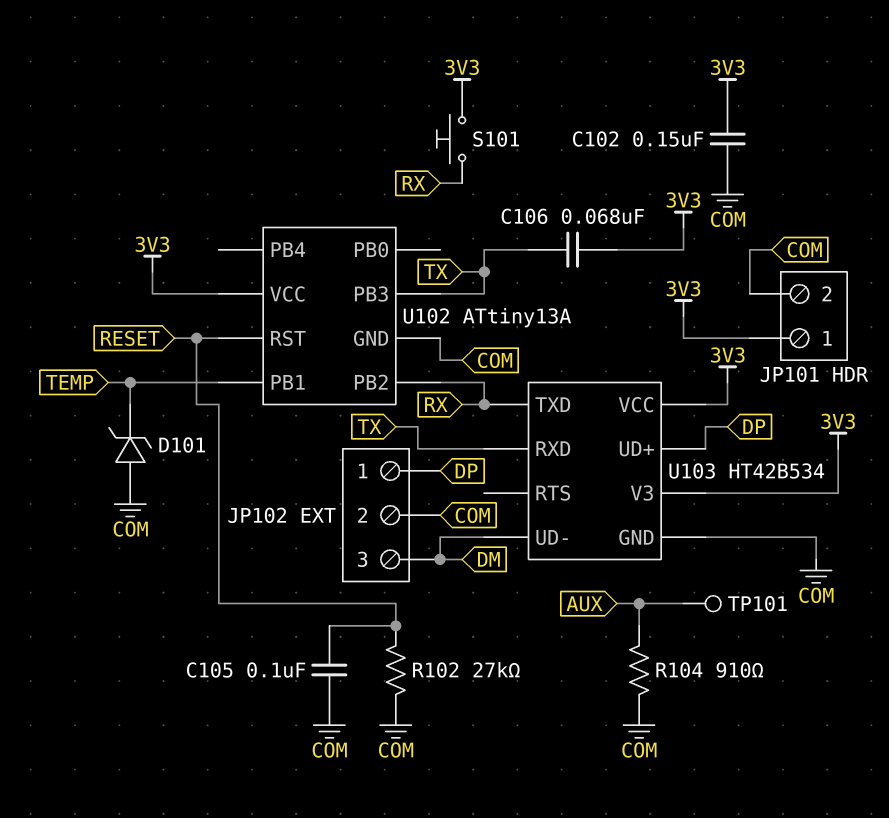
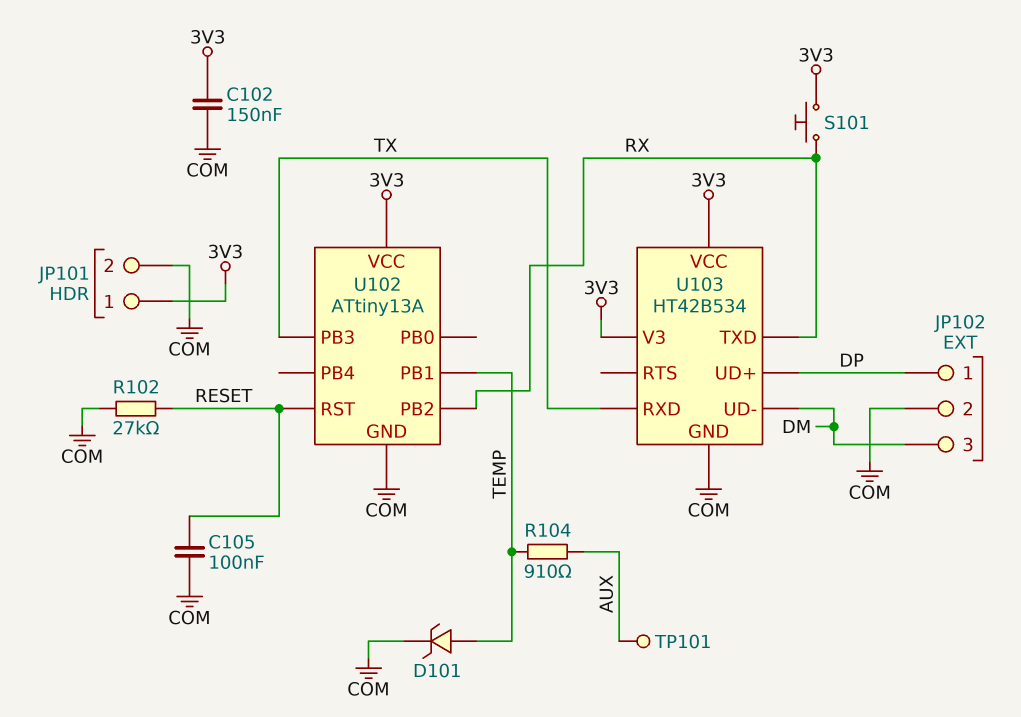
C106: 68nF (3V3, TX) -> none
D101: zener (A COM, K TEMP) -> zener (A TEMP, K COM)
R104: 910 (AUX, COM) -> 910 (AUX, TEMP)

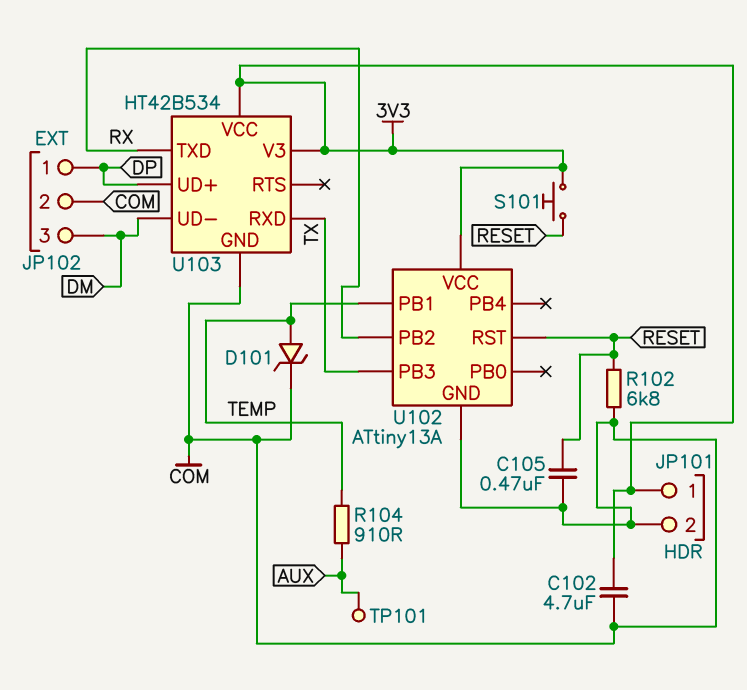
C102: 150nF (3V3, COM) -> 4.7uF (3V3, COM)
C105: 100nF (COM, RESET) -> 470nF (COM, RESET)
R102: 27k (COM, RESET) -> 6.8k (COM, RESET)
S101: button (3V3, RX) -> button (3V3, RESET)

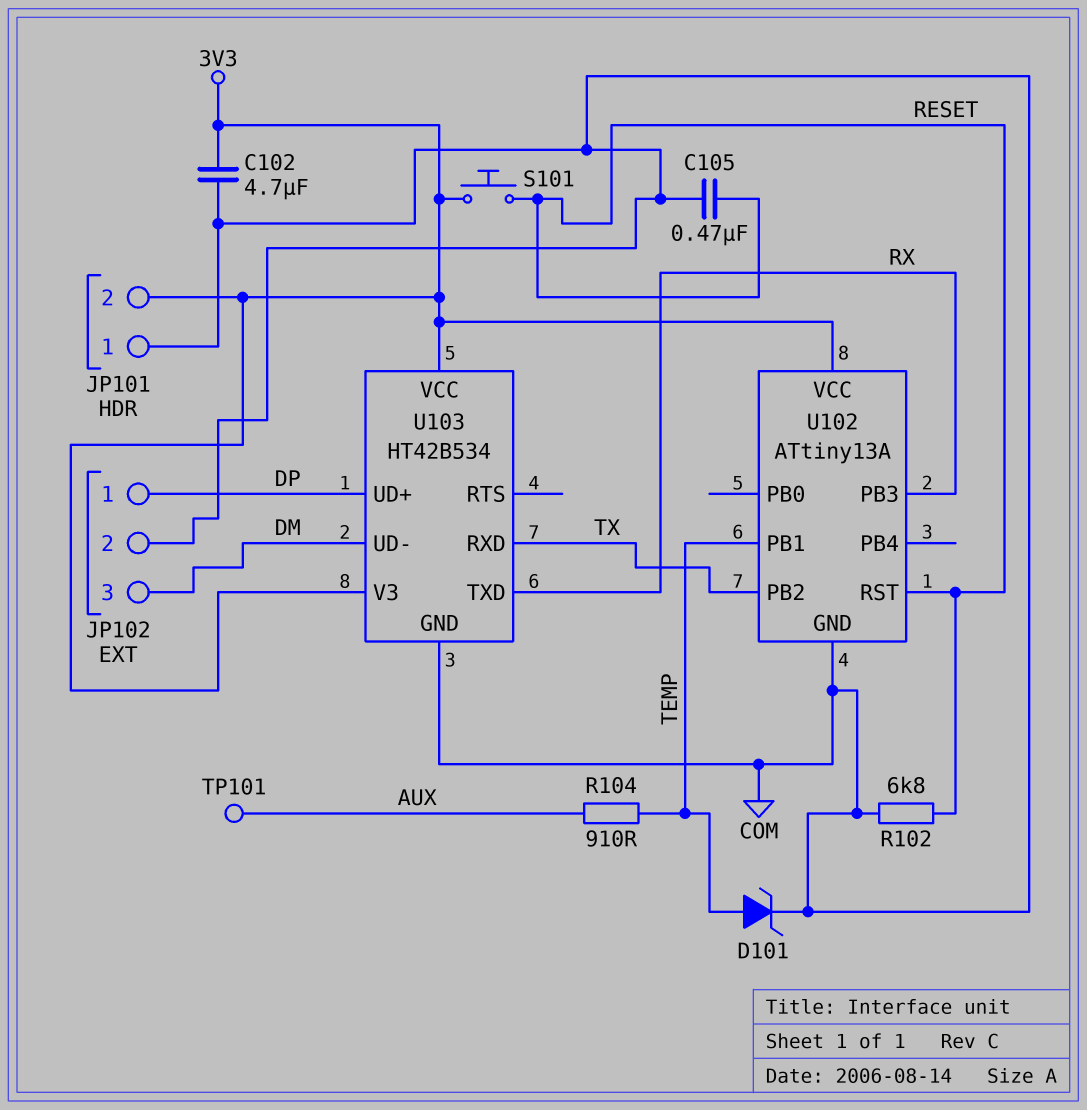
JP101 pin 1: 3V3 -> COM
JP101 pin 2: COM -> 3V3
U102 pin PB2: RX -> TX
U102 pin PB3: TX -> RX

